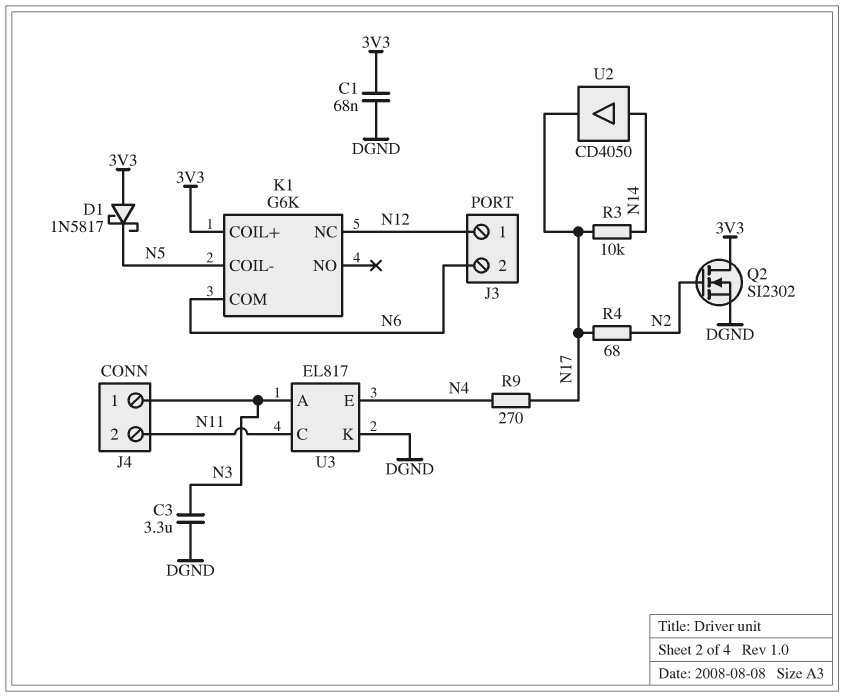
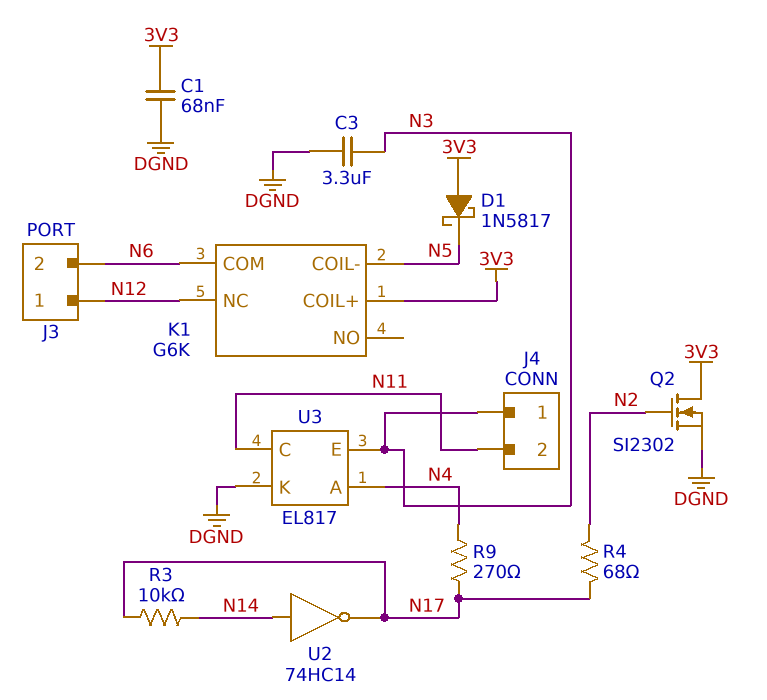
U2: buffer CD4050 (in N14, out N17) -> NOT 74HC14 (in N14, out N17)
U3 pin A: N3 -> N4
U3 pin E: N4 -> N3

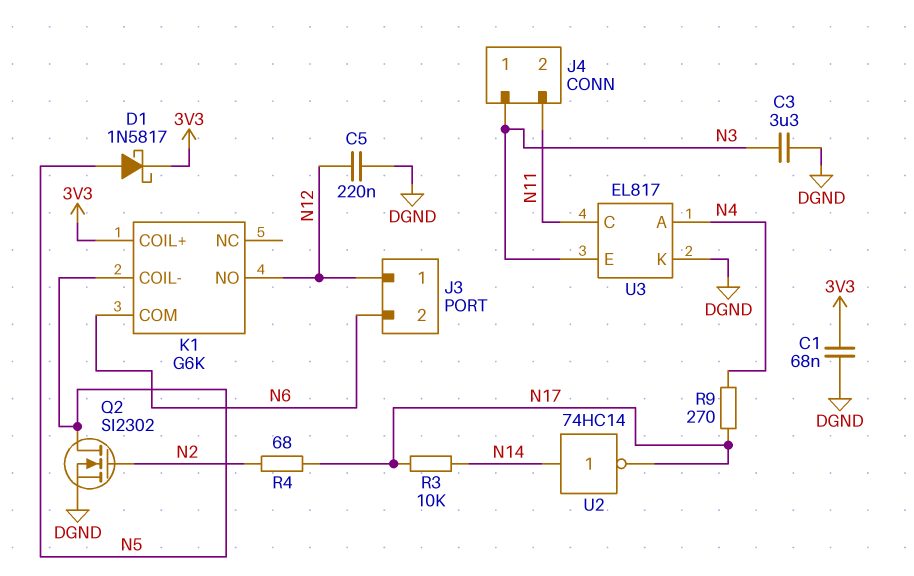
C5: none -> 220nF (DGND, N12)
D1: schottky 1N5817 (A 3V3, K N5) -> schottky 1N5817 (A N5, K 3V3)
K1 pin NC: N12 -> none
K1 pin NO: none -> N12
Q2: NMOS SI2302 (G N2, D 3V3, S DGND) -> NMOS SI2302 (G N2, D N5, S DGND)

